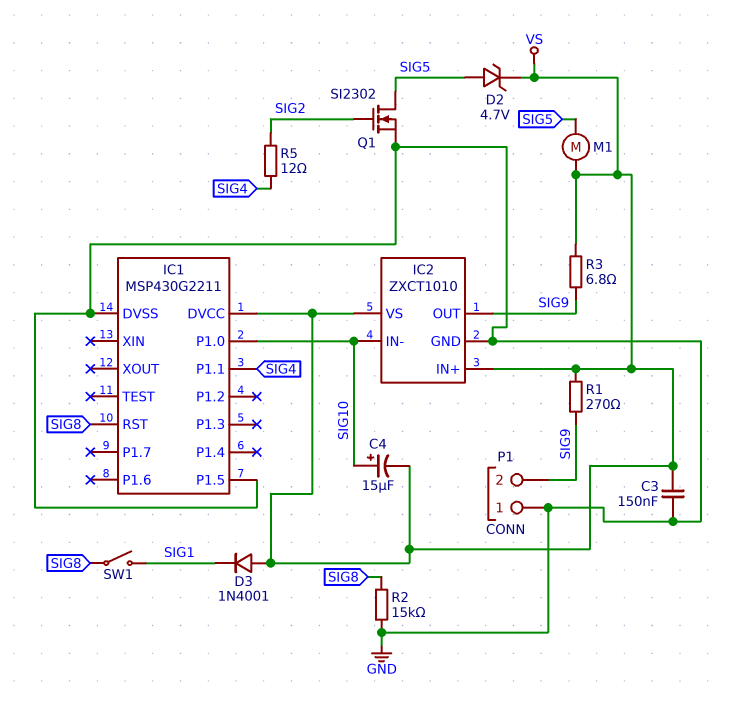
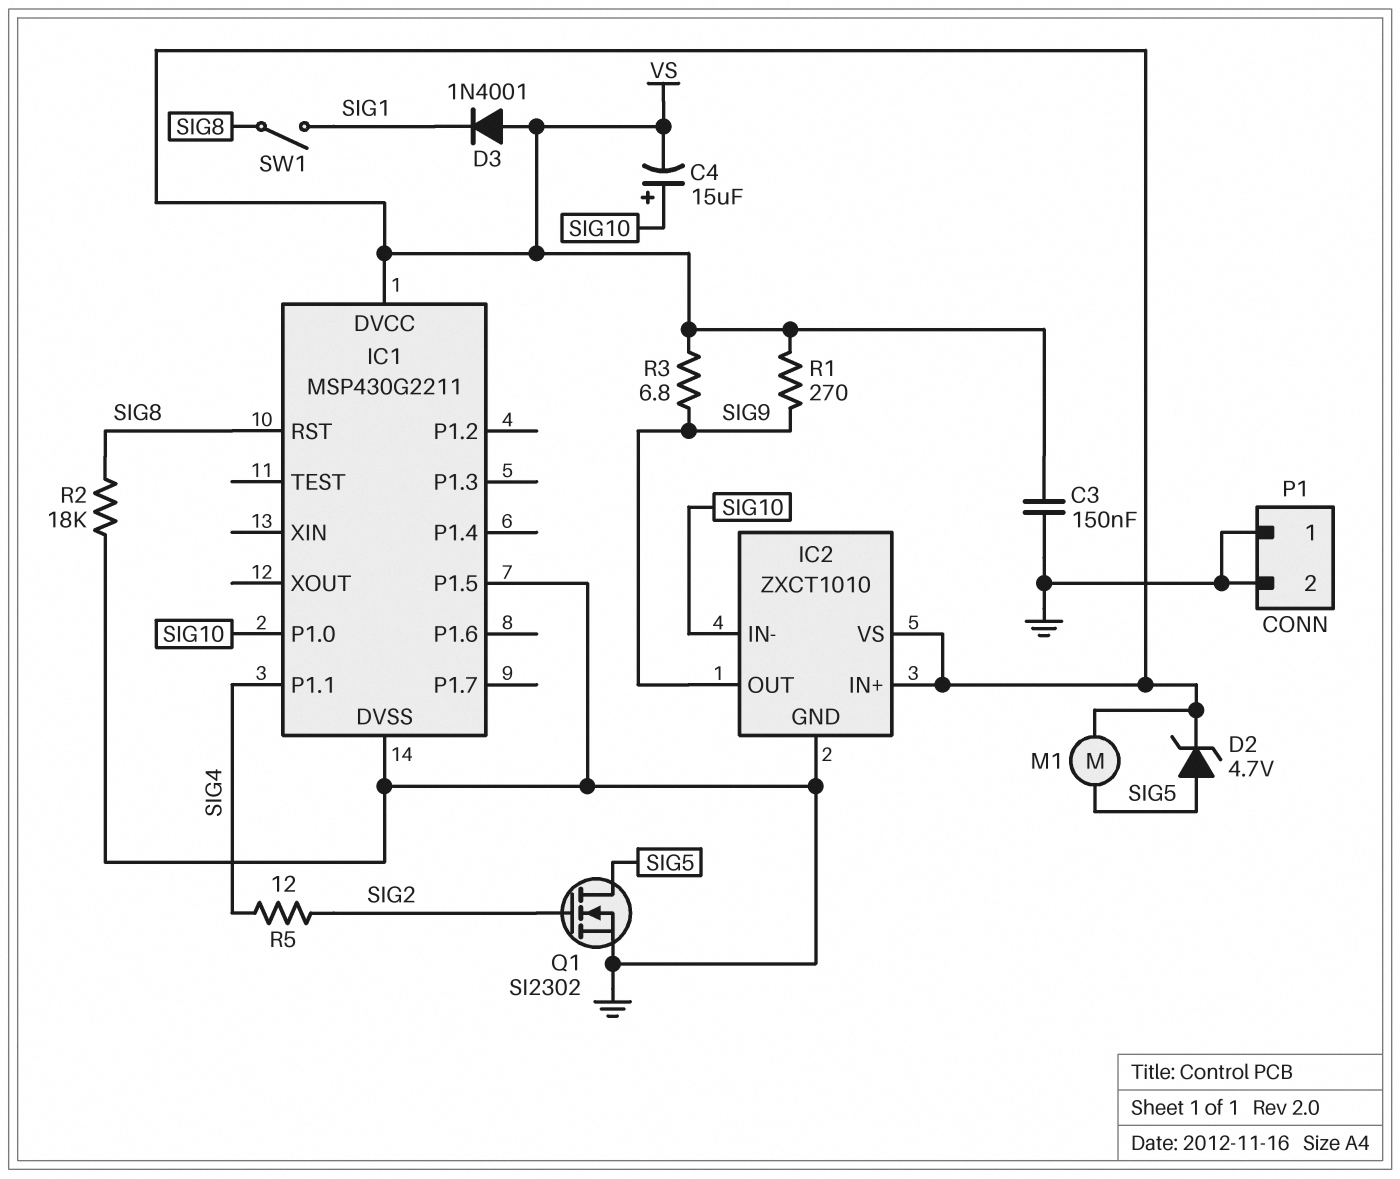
P1 pin 2: SIG9 -> GND
R2: 15k (GND, SIG8) -> 18k (GND, SIG8)

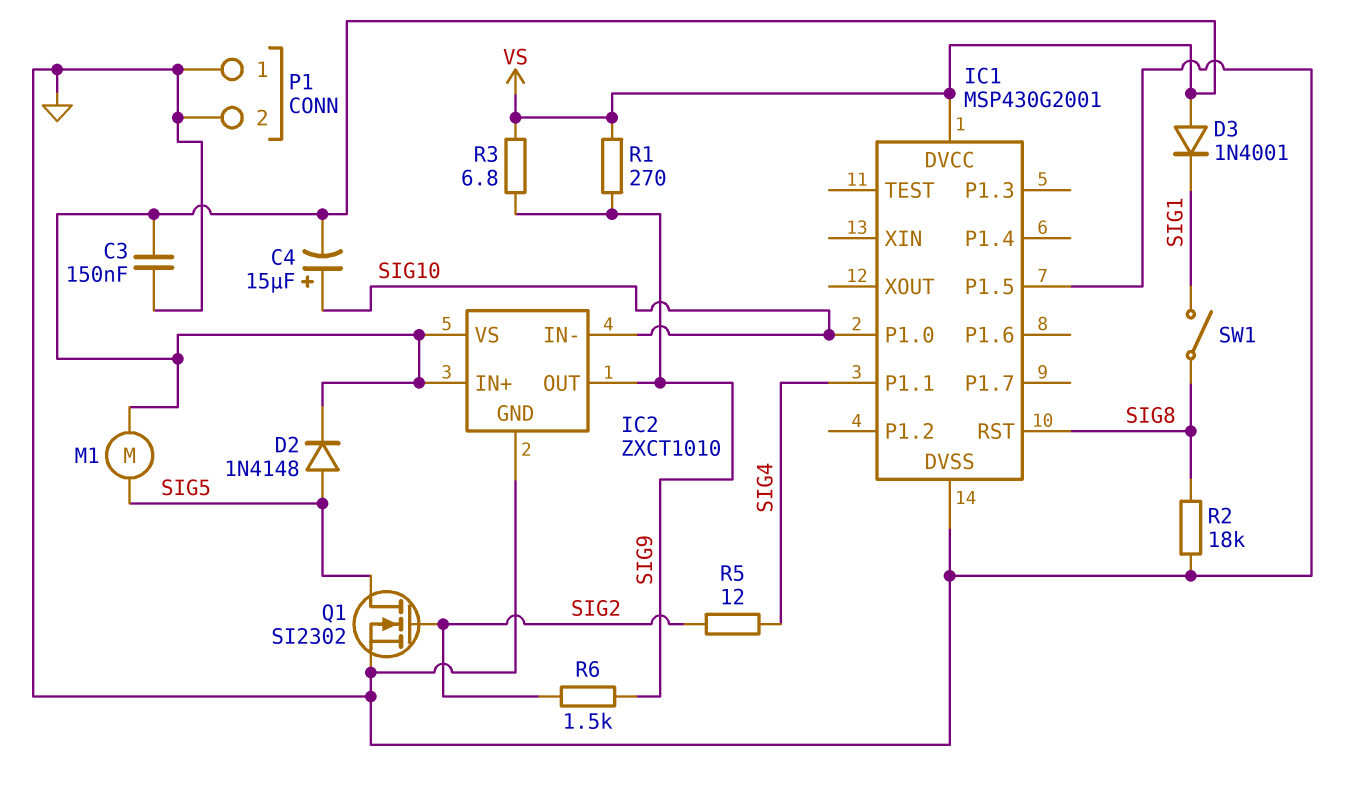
D2: zener 4.7V (A SIG5, K VS) -> diode 1N4148 (A SIG5, K VS)
IC1: MSP430G2211 -> MSP430G2001
R6: none -> 1.5k (SIG2, SIG9)

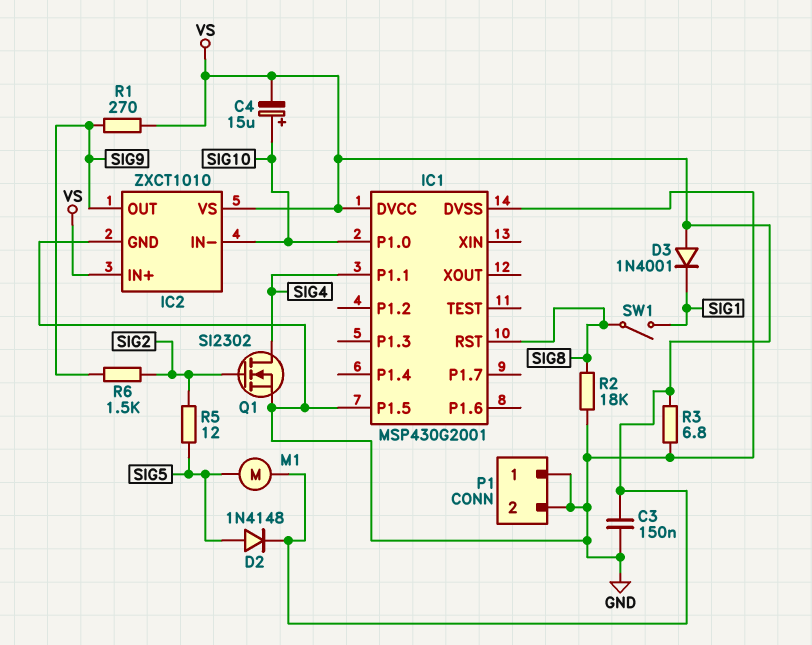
Q1: NMOS SI2302 (G SIG2, D SIG5, S GND) -> NMOS SI2302 (G SIG2, D SIG4, S GND)
R3: 6.8 (SIG9, VS) -> 6.8 (GND, VS)
R5: 12 (SIG2, SIG4) -> 12 (SIG2, SIG5)

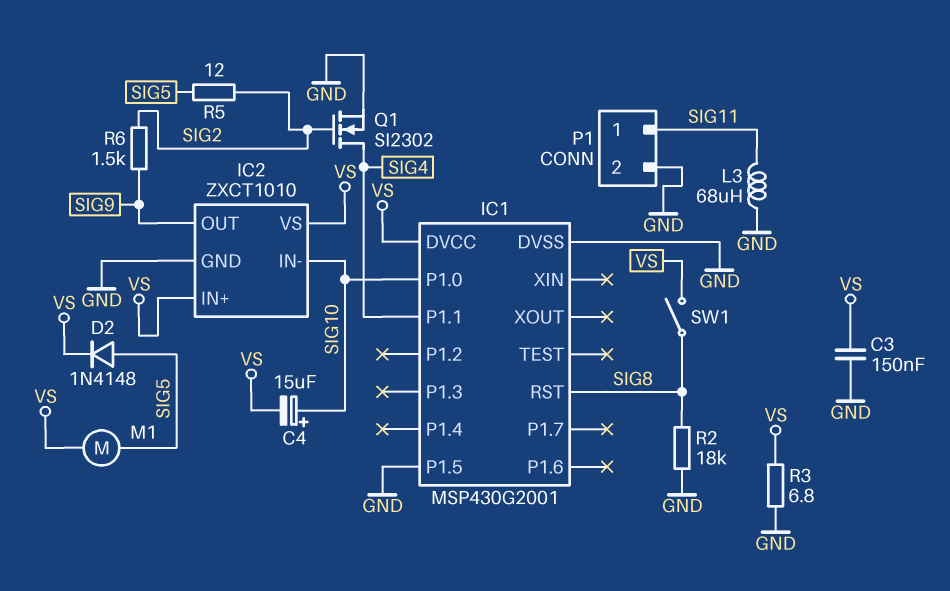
D3: diode 1N4001 (A VS, K SIG1) -> none
L3: none -> 68uH (GND, SIG11)
P1 pin 1: GND -> SIG11
R1: 270 (SIG9, VS) -> none
SW1: switch (SIG1, SIG8) -> switch (SIG8, VS)

